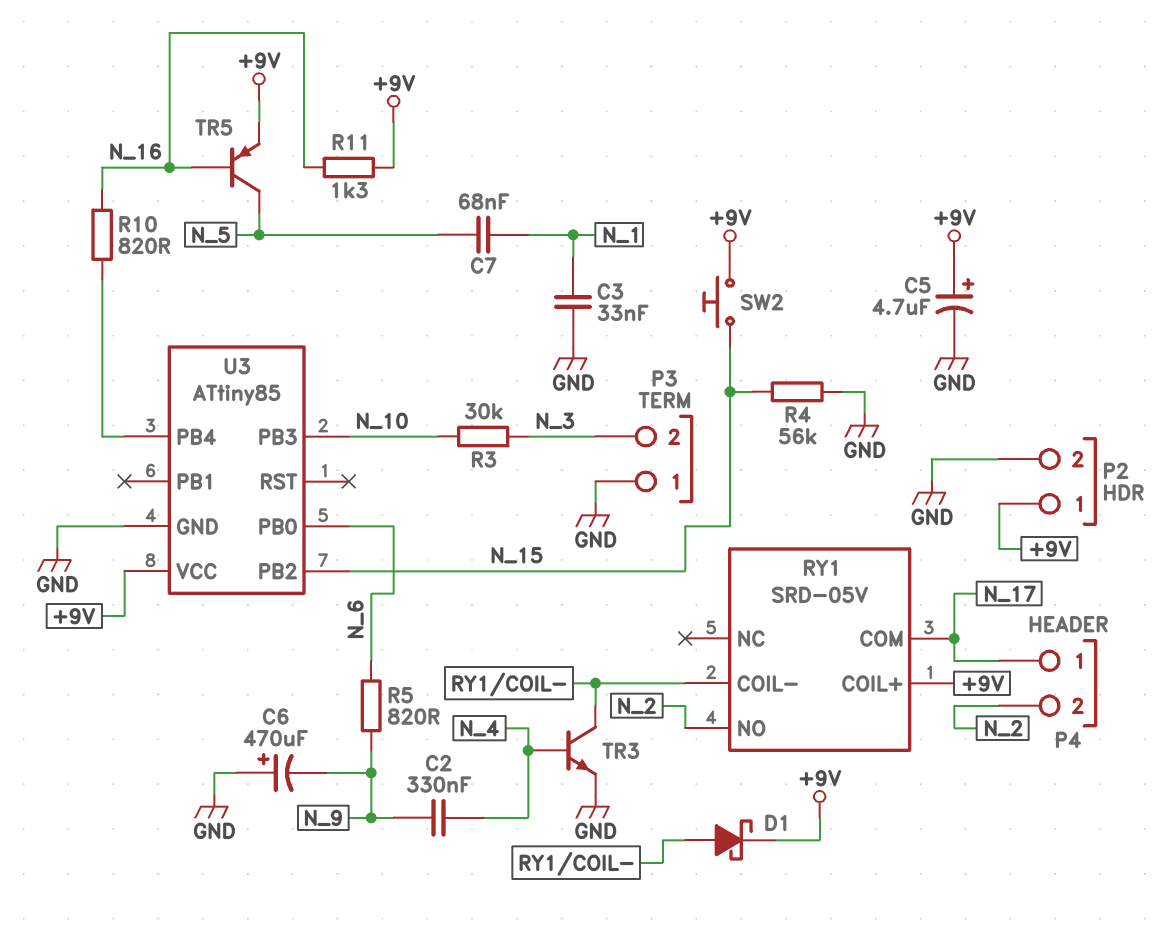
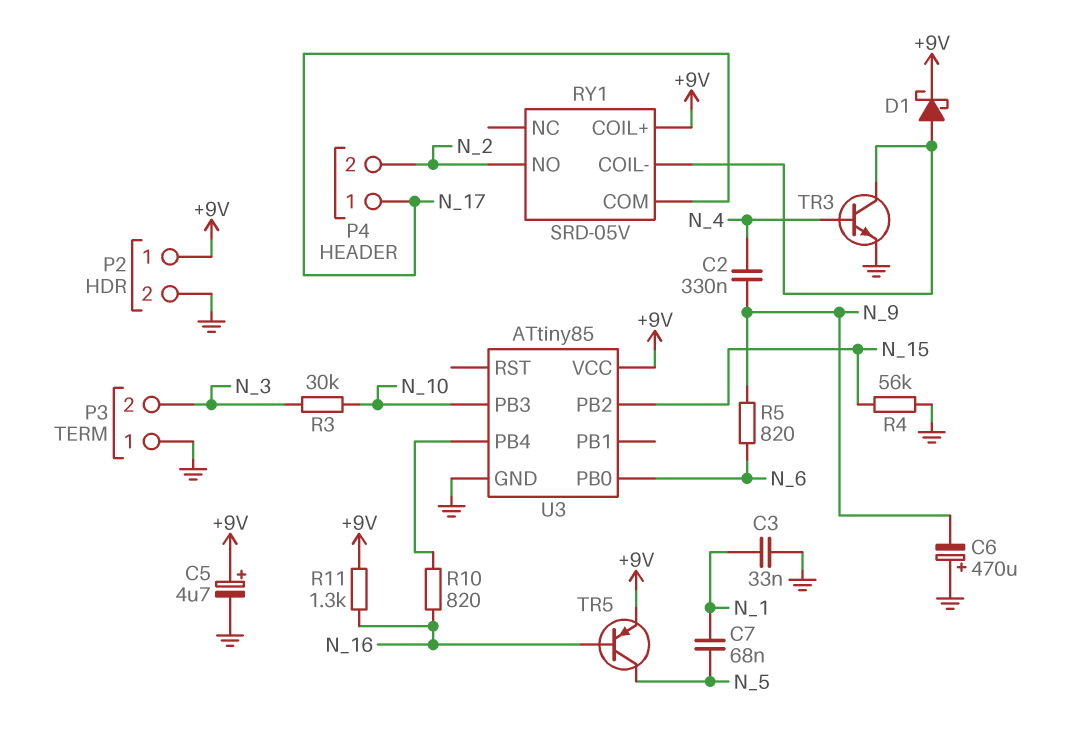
SW2: button (+9V, N_15) -> none

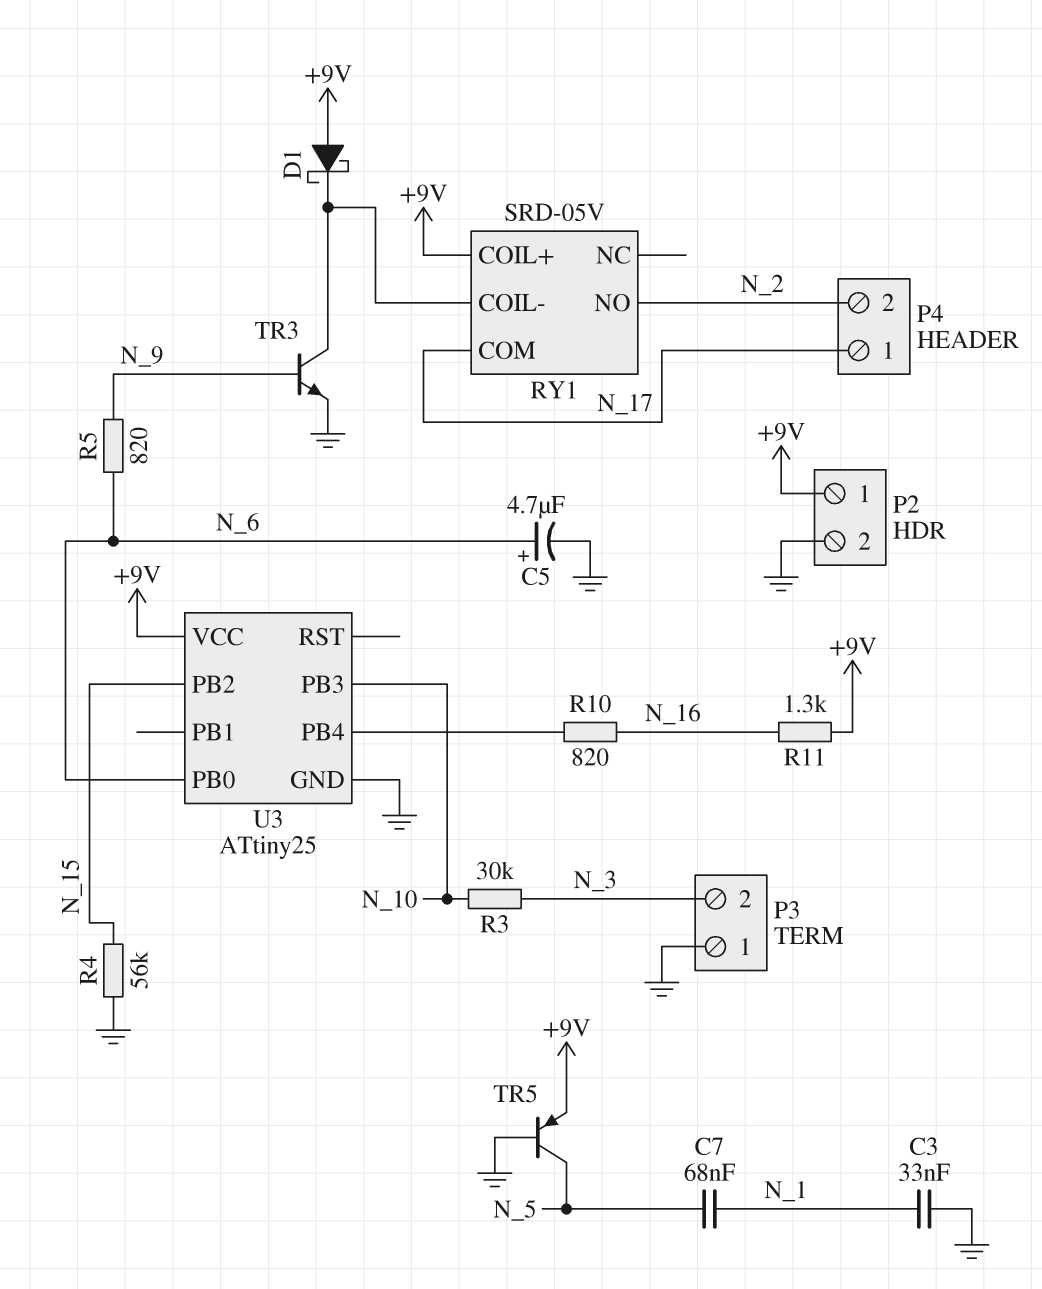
C2: 330nF (N_4, N_9) -> none
C5: 4.7uF (plus +9V, minus GND) -> 4.7uF (plus N_6, minus GND)
C6: 470uF (plus GND, minus N_9) -> none
D1: schottky (A RY1/COIL-, K +9V) -> schottky (A +9V, K RY1/COIL-)
TR3: NPN (B N_4, C RY1/COIL-, E GND) -> NPN (B N_9, C RY1/COIL-, E GND)
TR5: PNP (B N_16, C N_5, E +9V) -> PNP (B GND, C N_5, E +9V)
U3: ATtiny85 -> ATtiny25

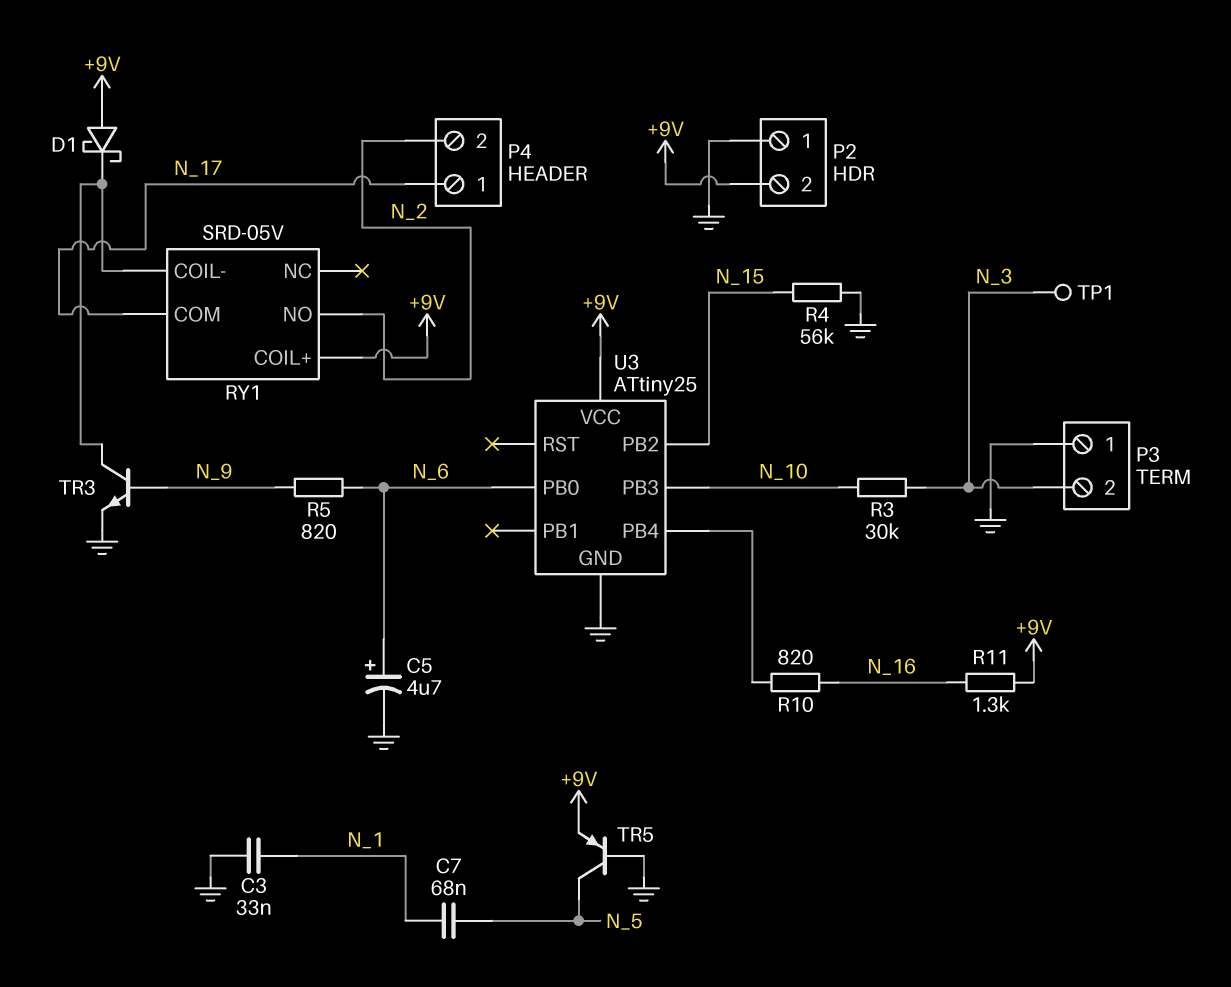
P2 pin 1: +9V -> GND
P2 pin 2: GND -> +9V
TP1: none -> test point (N_3)

